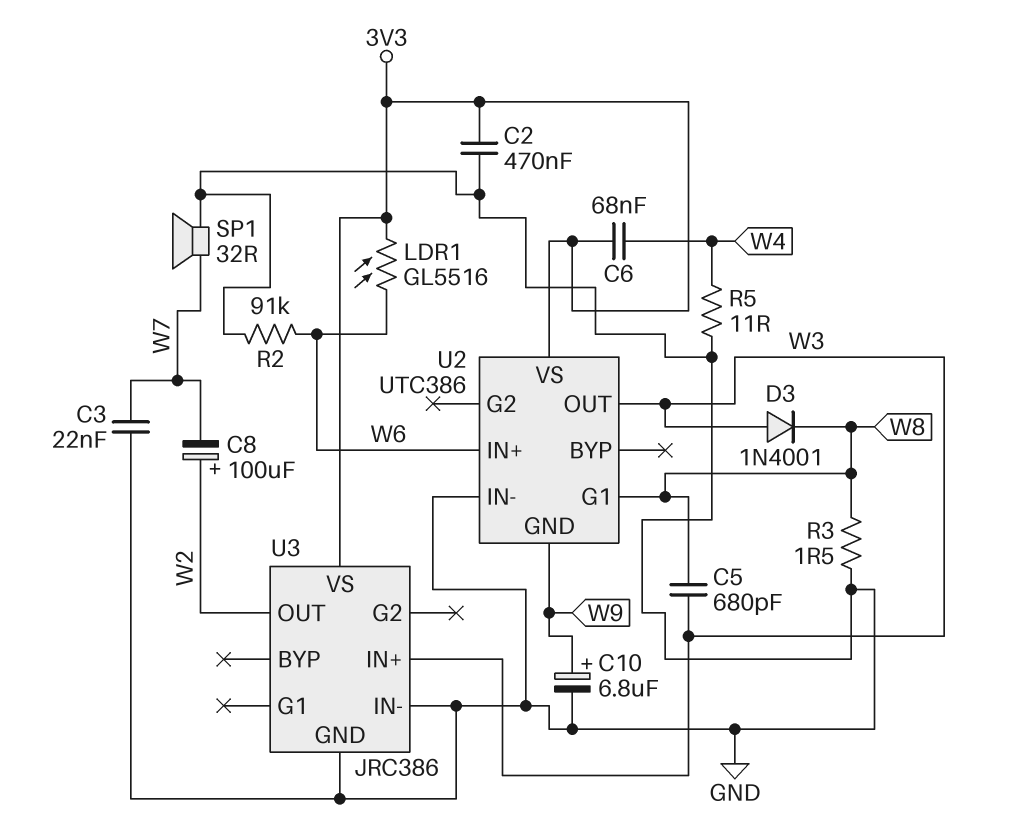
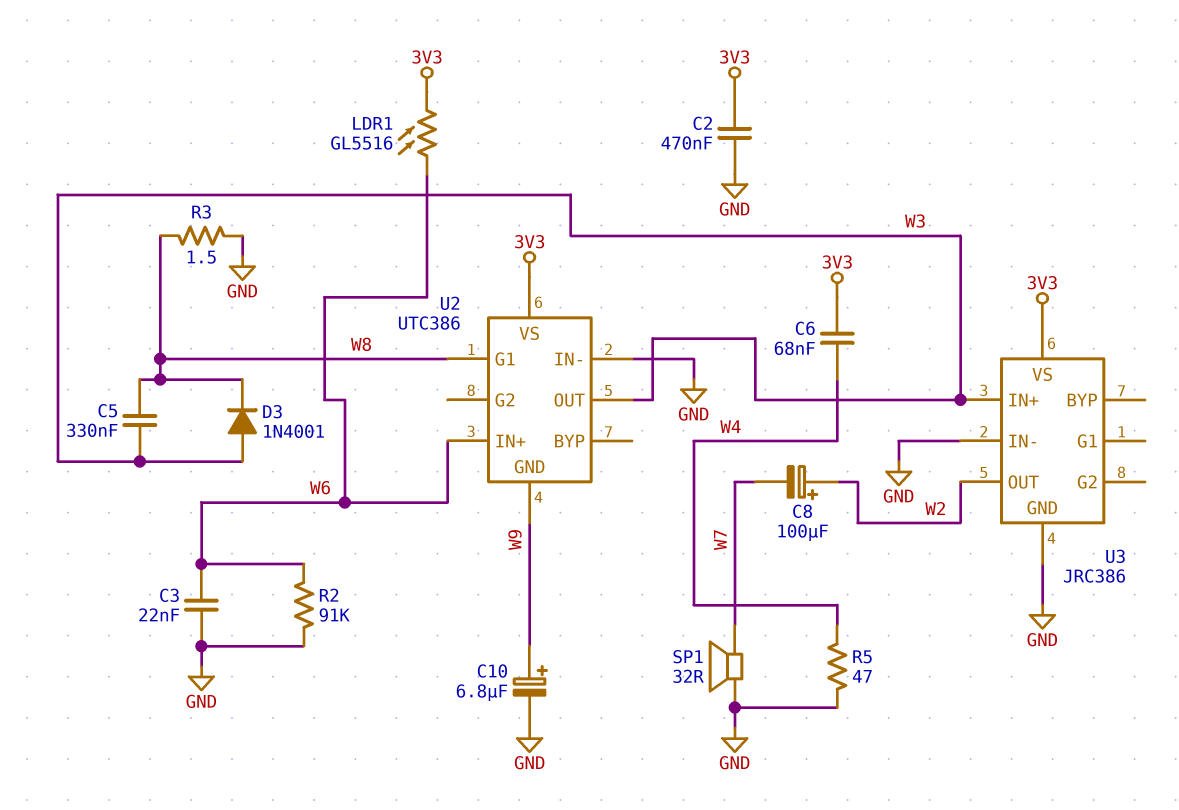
C3: 22nF (GND, W7) -> 22nF (GND, W6)
C5: 680pF (W3, W8) -> 330nF (W3, W8)
R5: 11 (GND, W4) -> 47 (GND, W4)

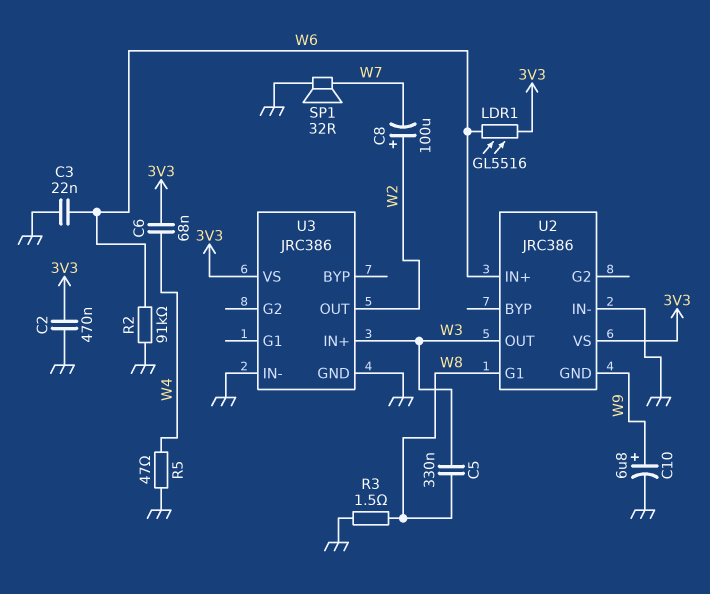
D3: diode 1N4001 (A W3, K W8) -> none
U2: UTC386 -> JRC386

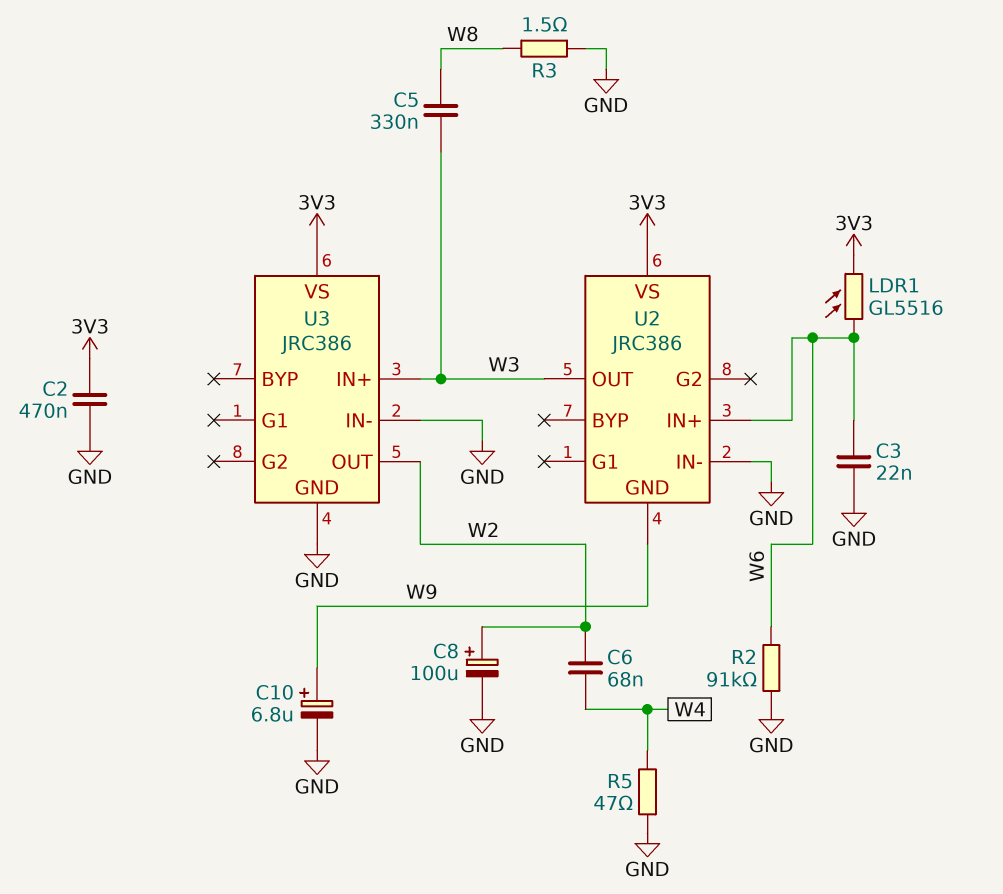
C6: 68nF (3V3, W4) -> 68nF (W2, W4)
C8: 100uF (plus W2, minus W7) -> 100uF (plus W2, minus GND)
SP1: speaker 32R (GND, W7) -> none
U2 pin G1: W8 -> none

